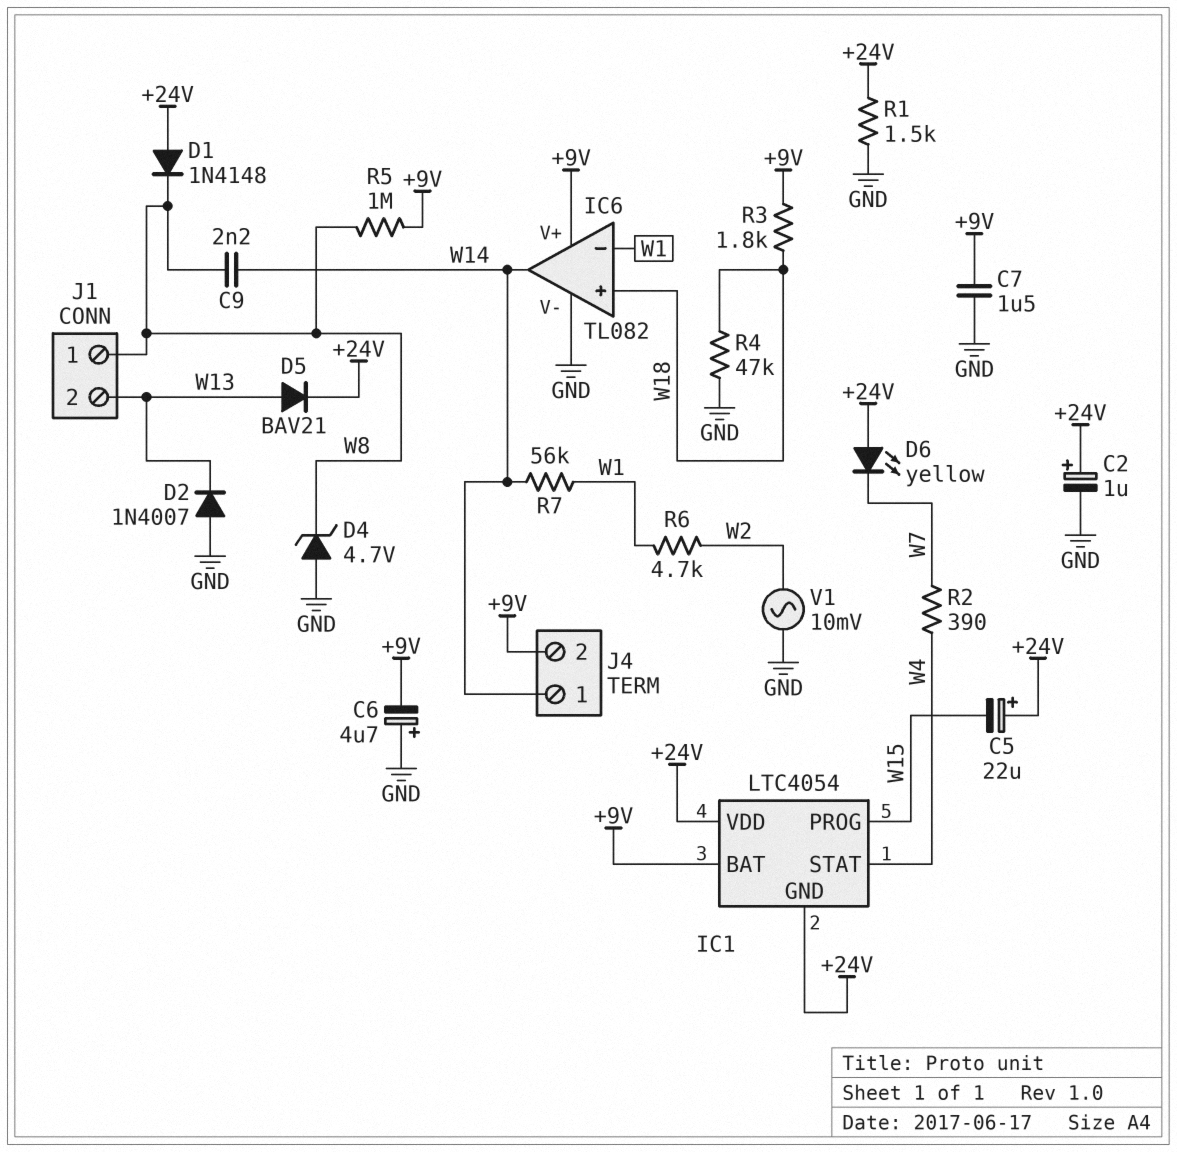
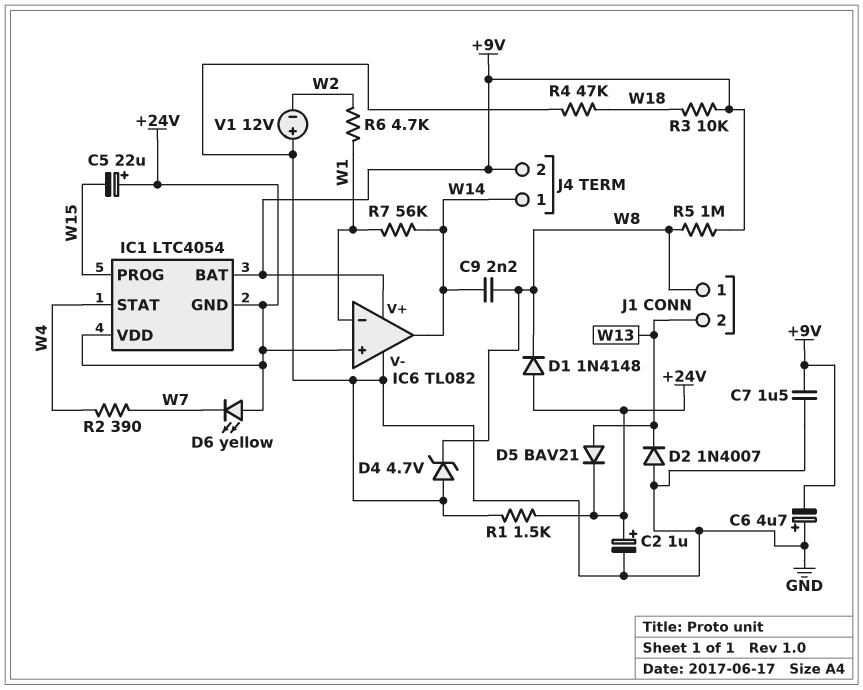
IC6 pin in+: W18 -> +24V
R3: 1.8k (+9V, W18) -> 10k (+9V, W18)
V1: AC 10mV (GND, W2) -> 12V (plus GND, minus W2)

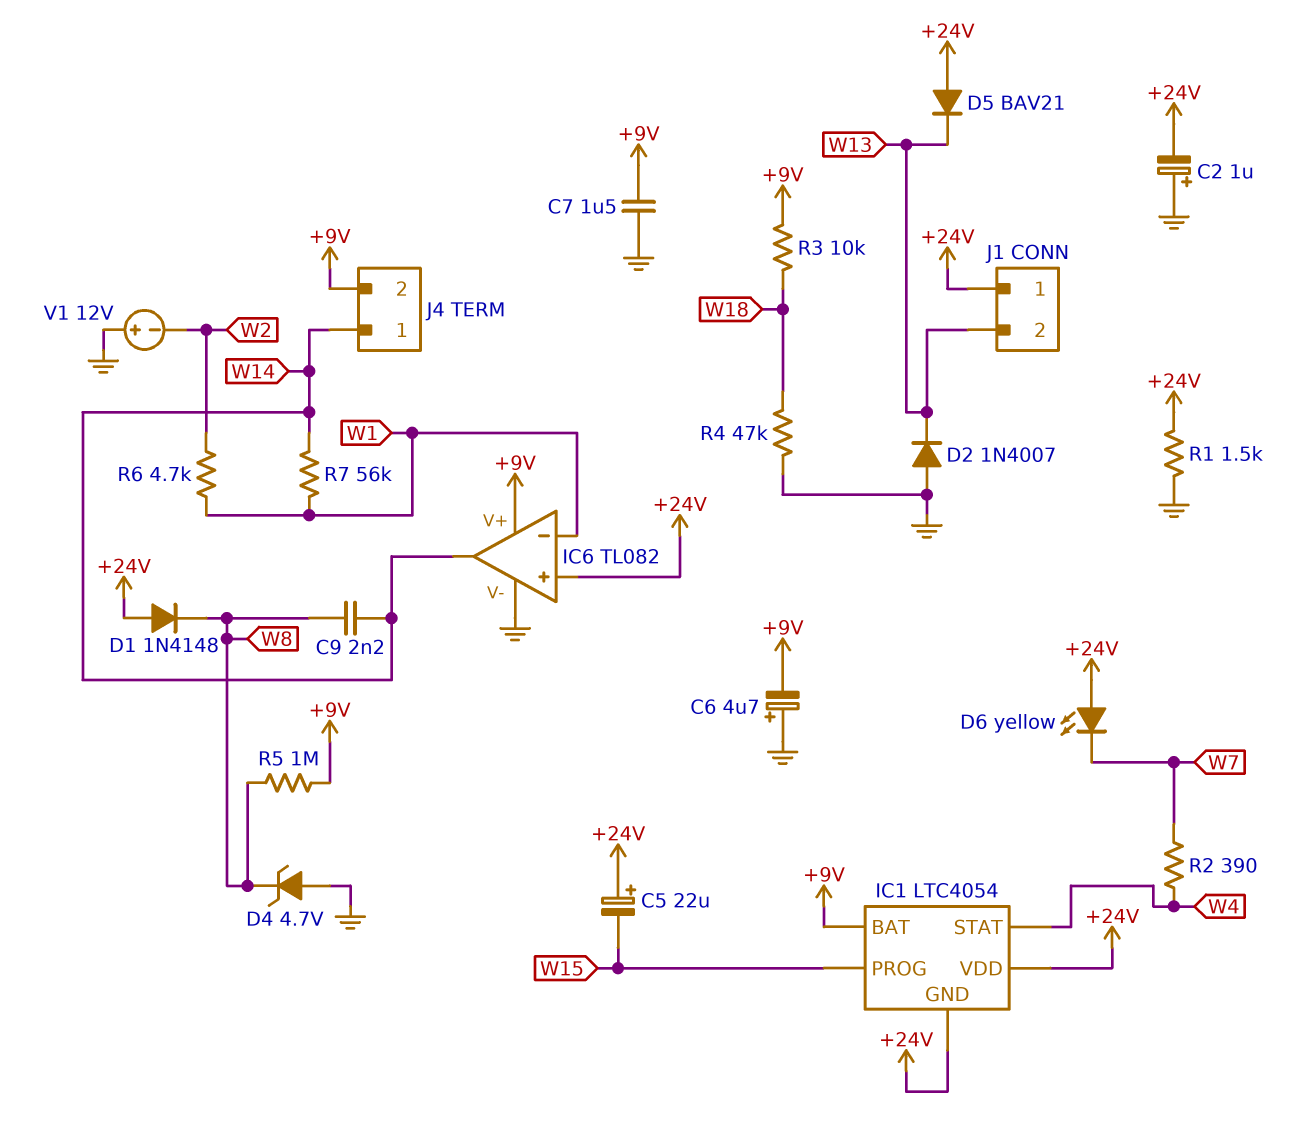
C2: 1uF (plus +24V, minus GND) -> 1uF (plus GND, minus +24V)
D5: diode BAV21 (A W13, K +24V) -> diode BAV21 (A +24V, K W13)
J1 pin 1: W8 -> +24V

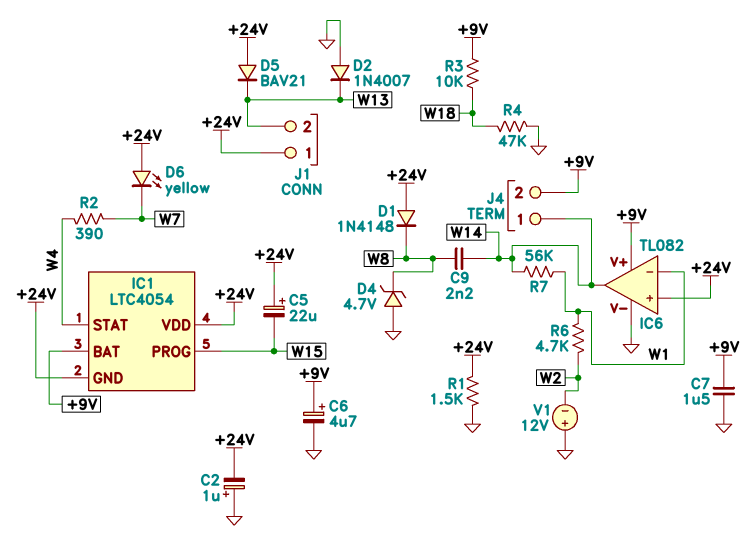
C6: 4.7uF (plus GND, minus +9V) -> 4.7uF (plus +9V, minus GND)
R5: 1M (+9V, W8) -> none

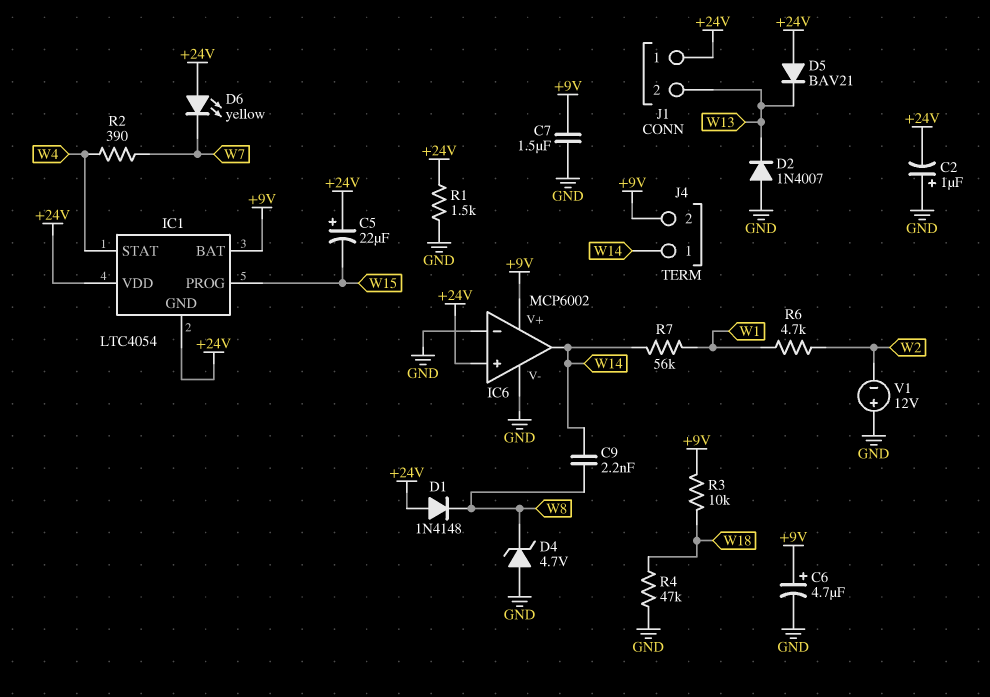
IC6: TL082 -> MCP6002
IC6 pin in-: W1 -> GND

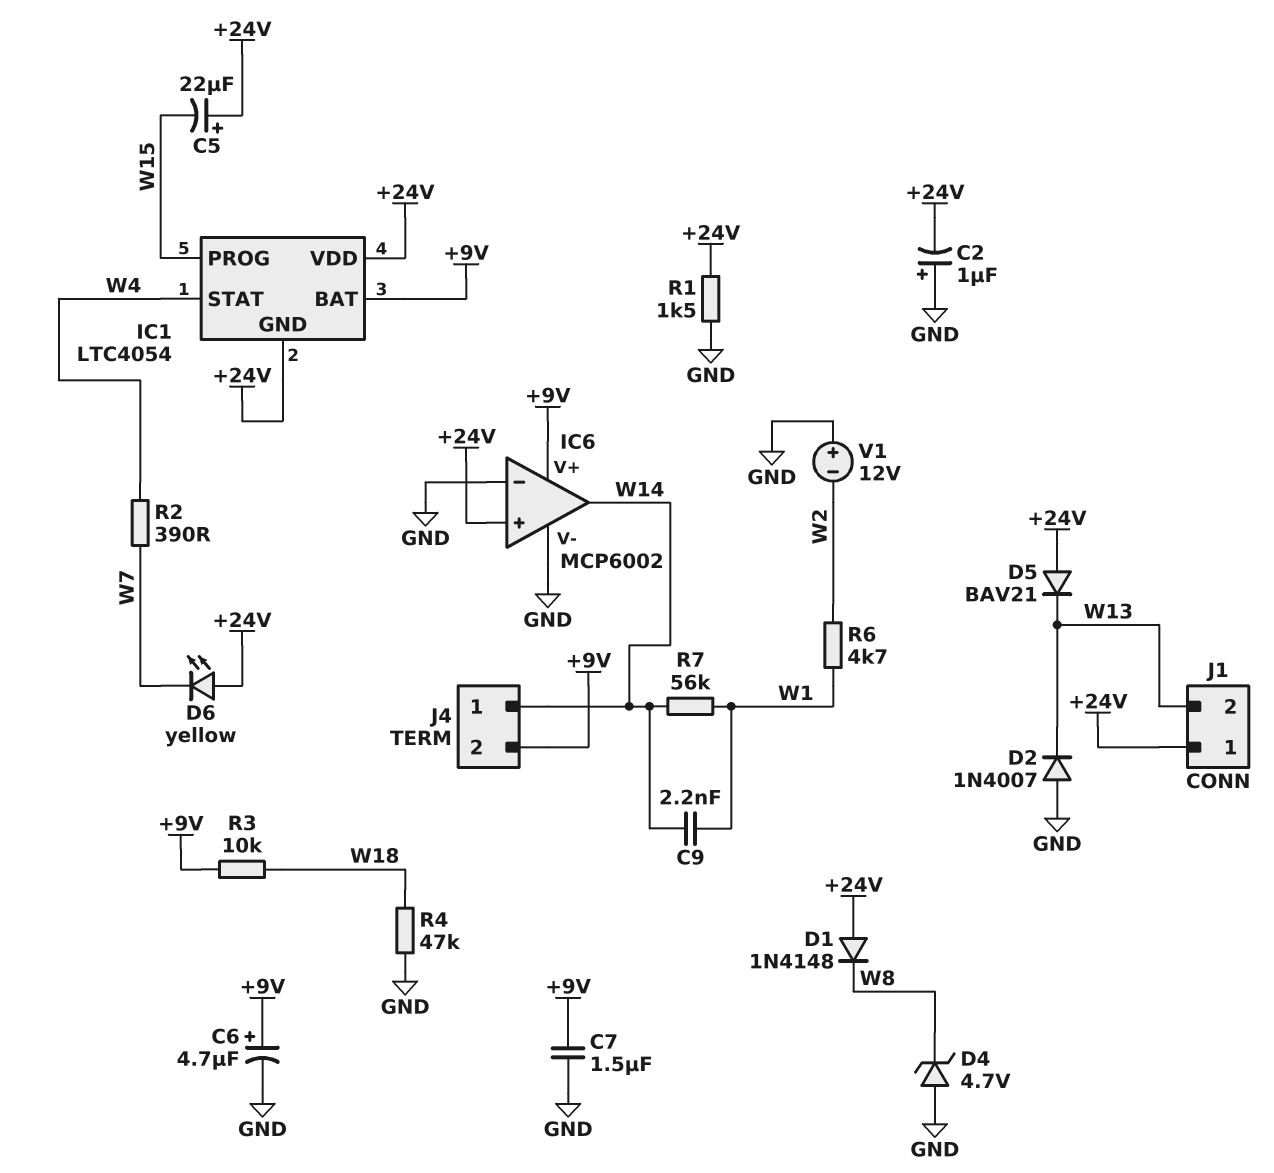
C9: 2.2nF (W8, W14) -> 2.2nF (W1, W14)

